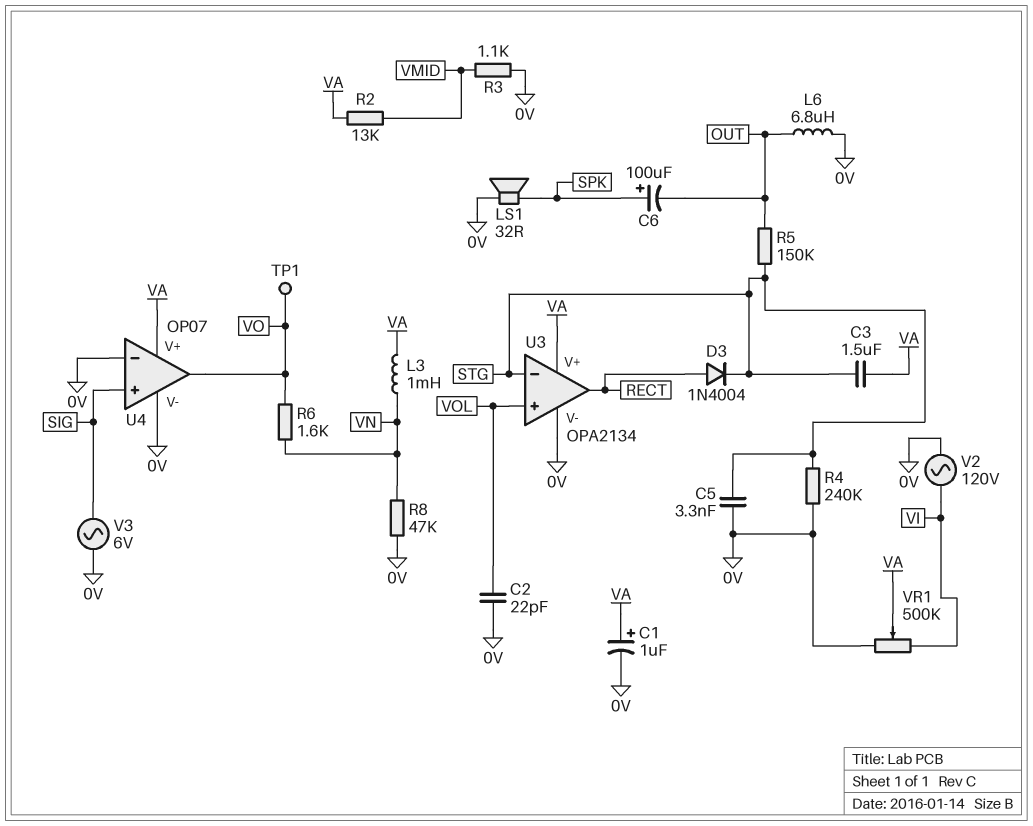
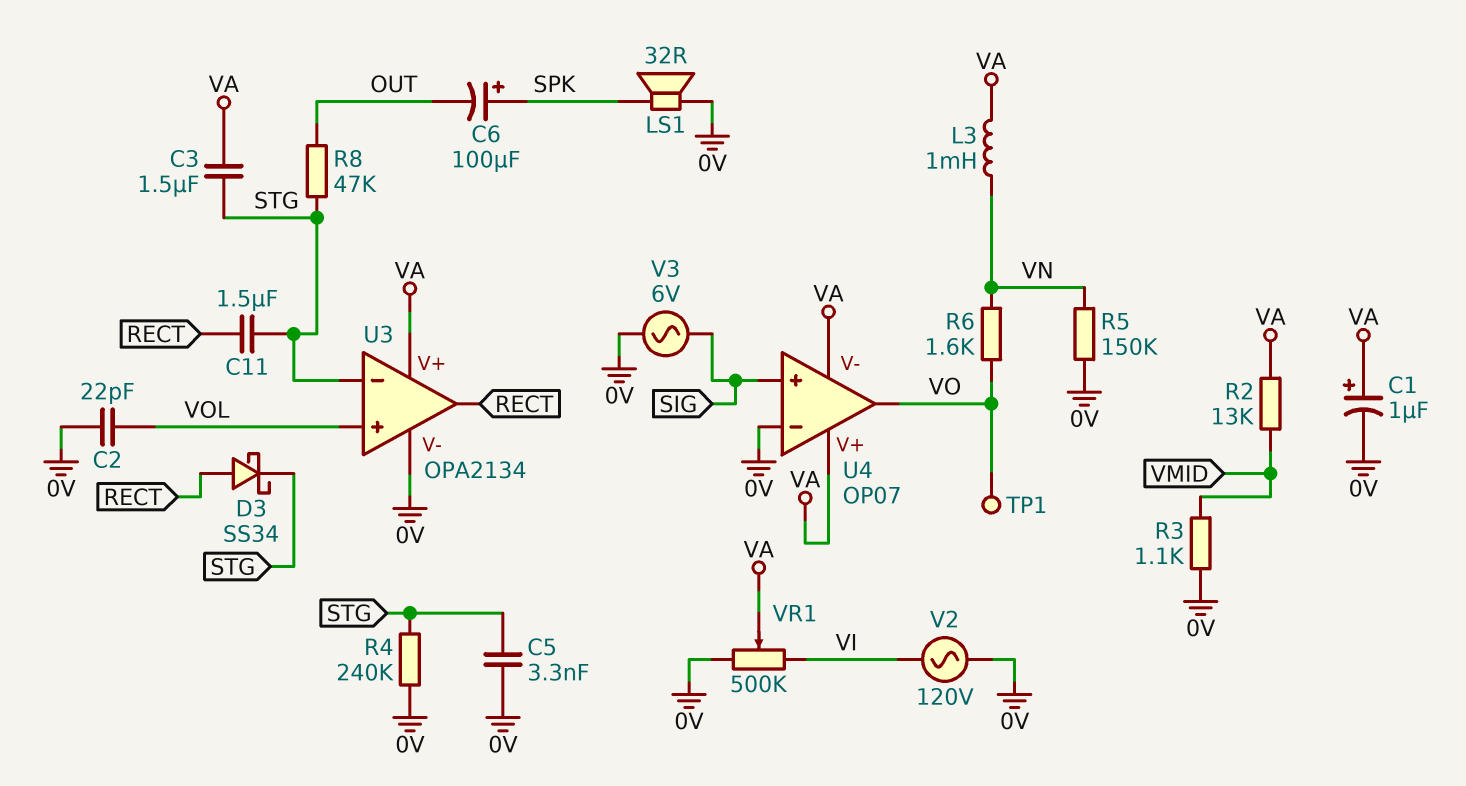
C11: none -> 1.5uF (RECT, STG)
D3: diode 1N4004 (A RECT, K STG) -> schottky SS34 (A RECT, K STG)
L6: 6.8uH (0V, OUT) -> none
R5: 150k (OUT, STG) -> 150k (0V, VN)
R8: 47k (0V, VN) -> 47k (OUT, STG)
U4 pin V-: 0V -> VA

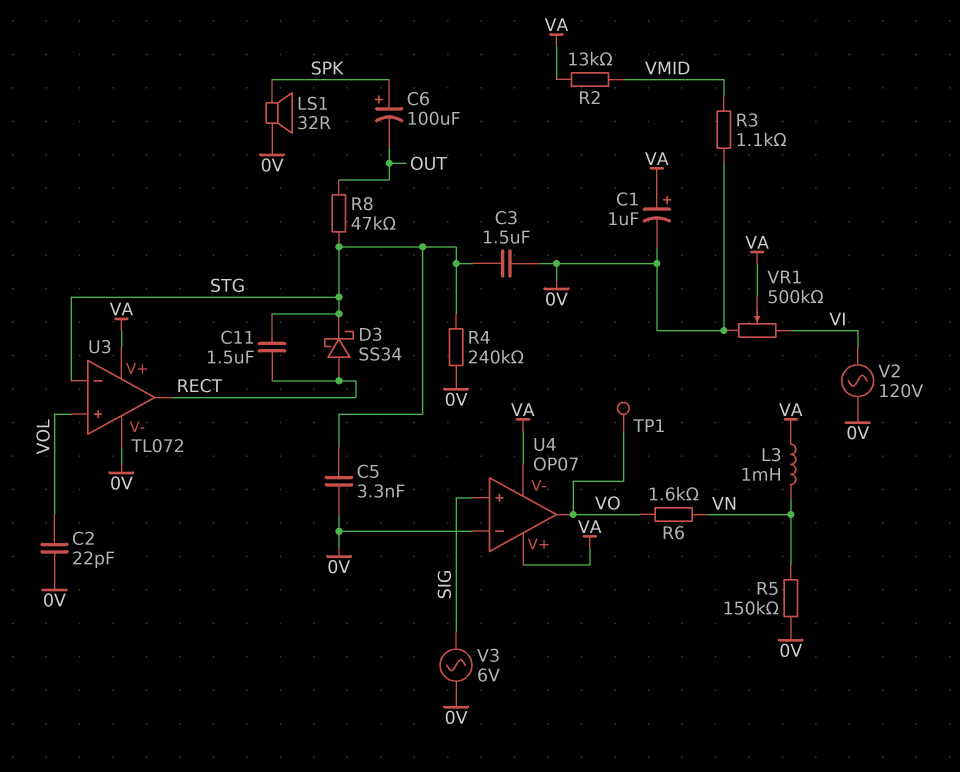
C3: 1.5uF (STG, VA) -> 1.5uF (0V, STG)
U3: OPA2134 -> TL072

